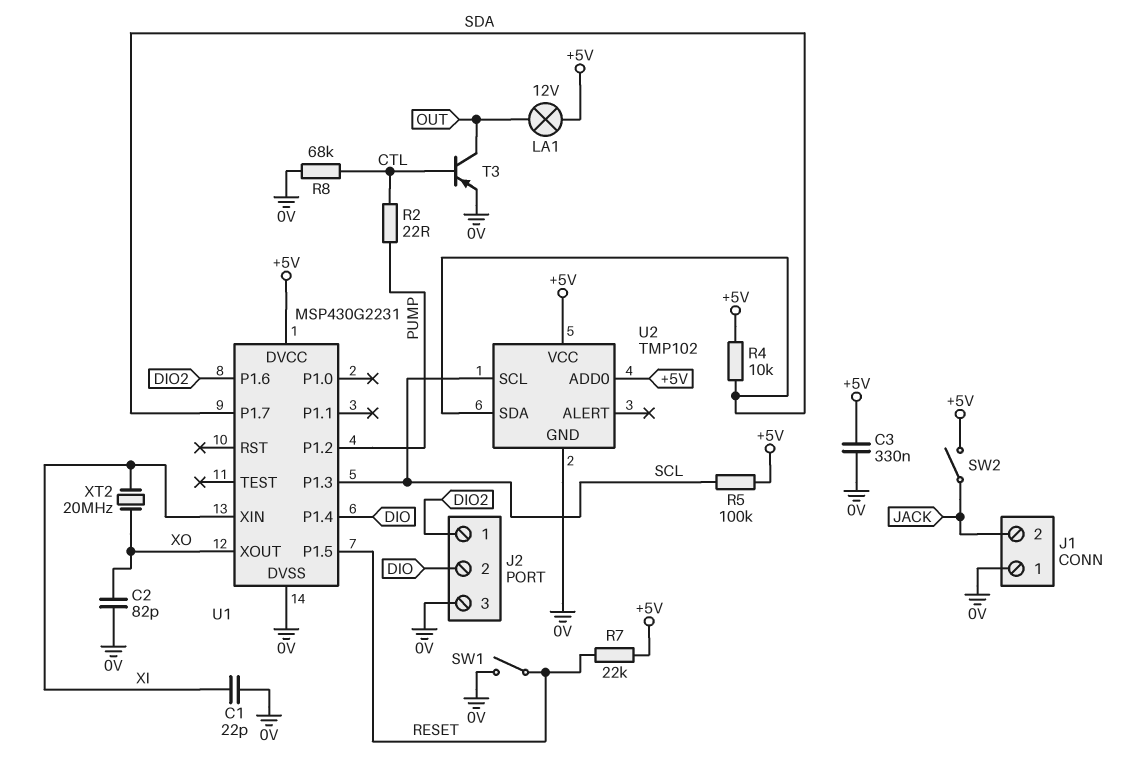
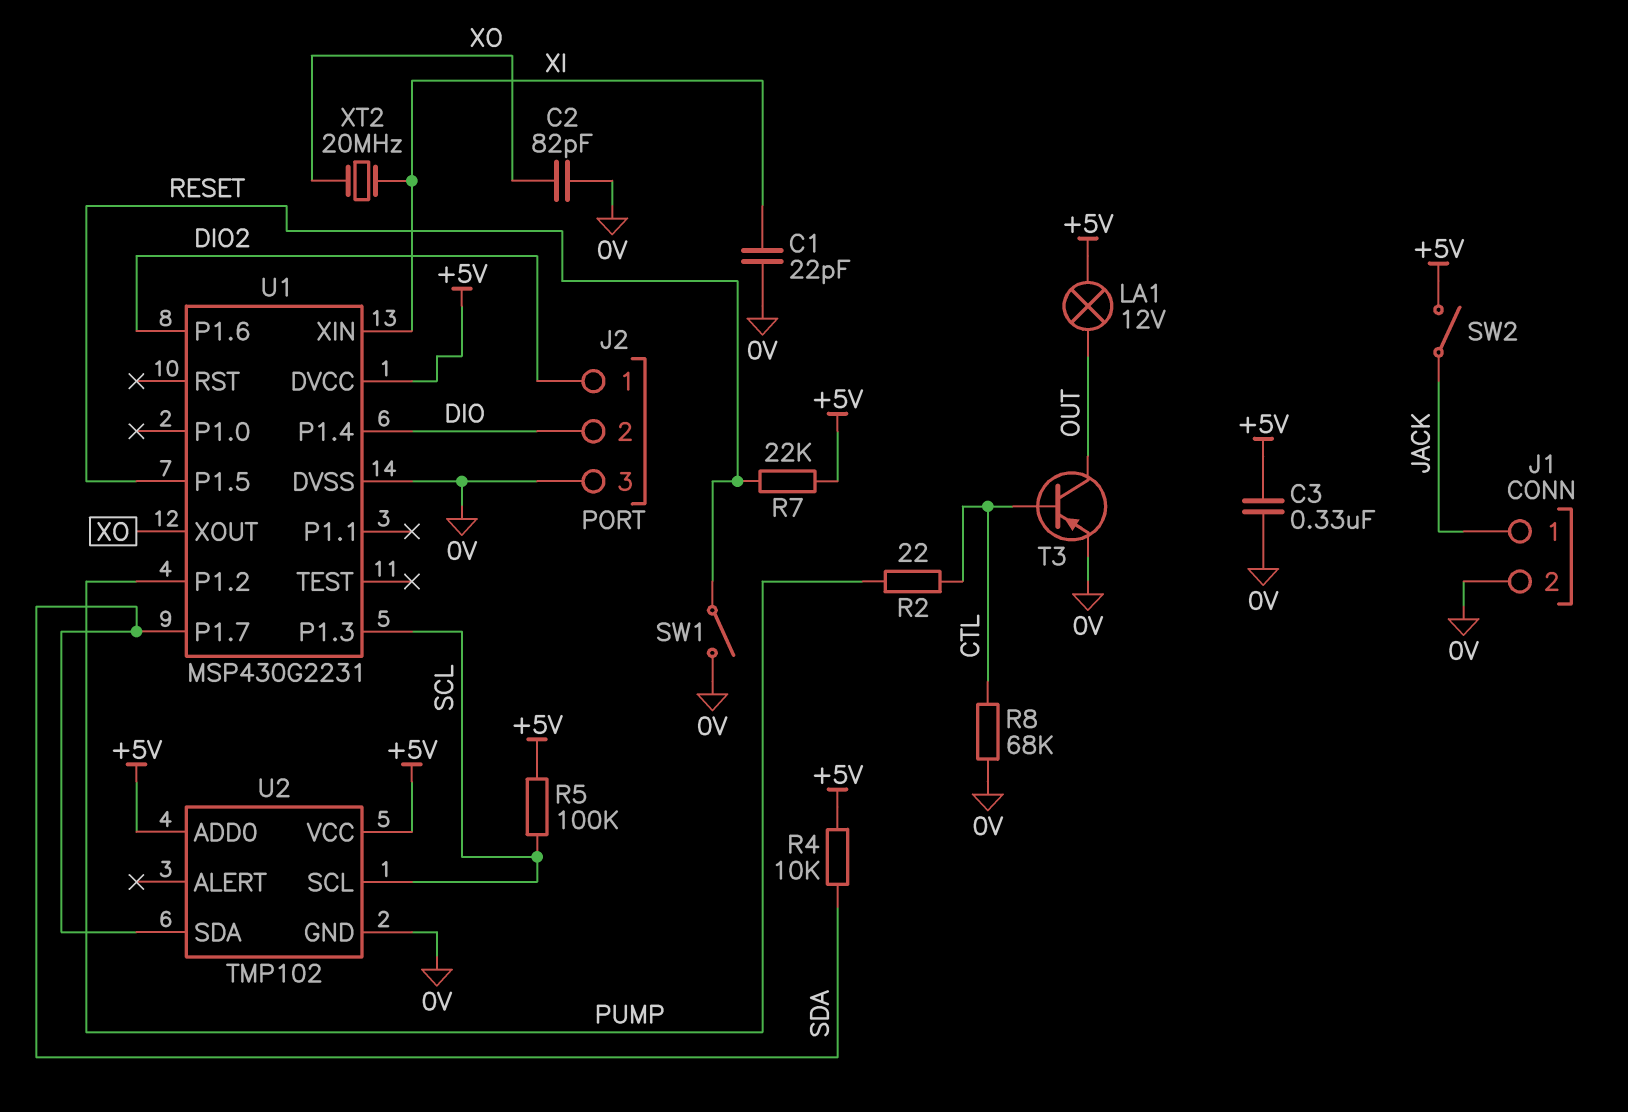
J1 pin 1: 0V -> JACK
J1 pin 2: JACK -> 0V

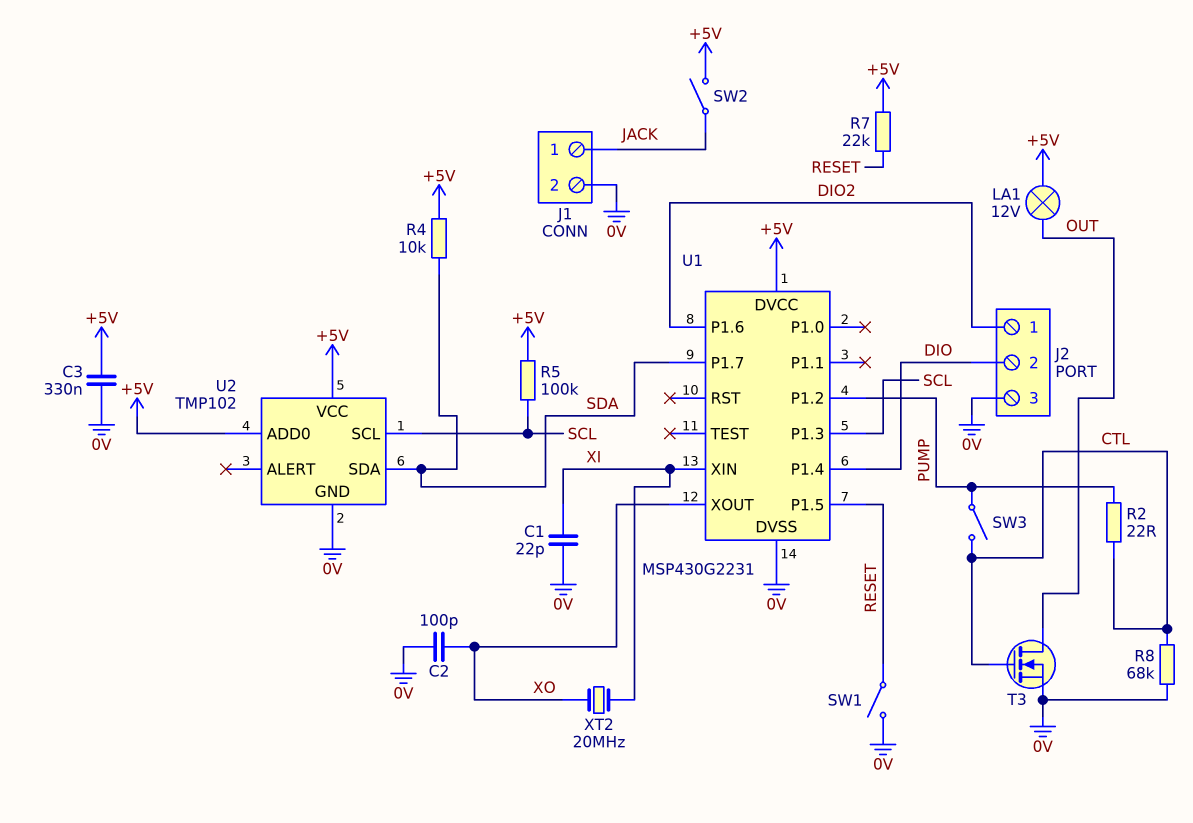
C2: 82pF (0V, XO) -> 100pF (0V, XO)
SW3: none -> switch (CTL, PUMP)
T3: PNP (B CTL, C OUT, E 0V) -> NMOS (G CTL, D OUT, S 0V)

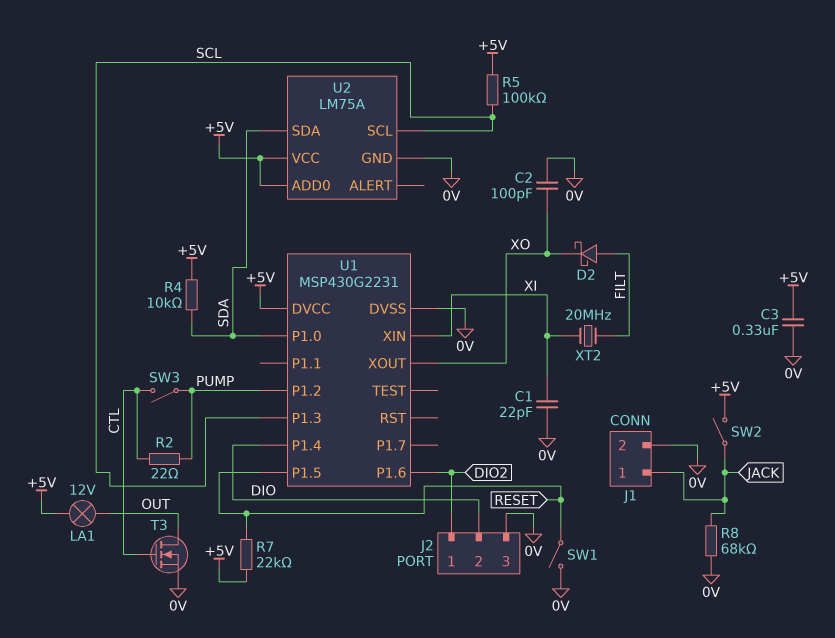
D2: none -> schottky (A FILT, K XO)
R8: 68k (0V, CTL) -> 68k (0V, JACK)
U1 pin P1.0: none -> SDA
U1 pin P1.7: SDA -> none
U2: TMP102 -> LM75A
XT2: 20MHz (XI, XO) -> 20MHz (FILT, XI)

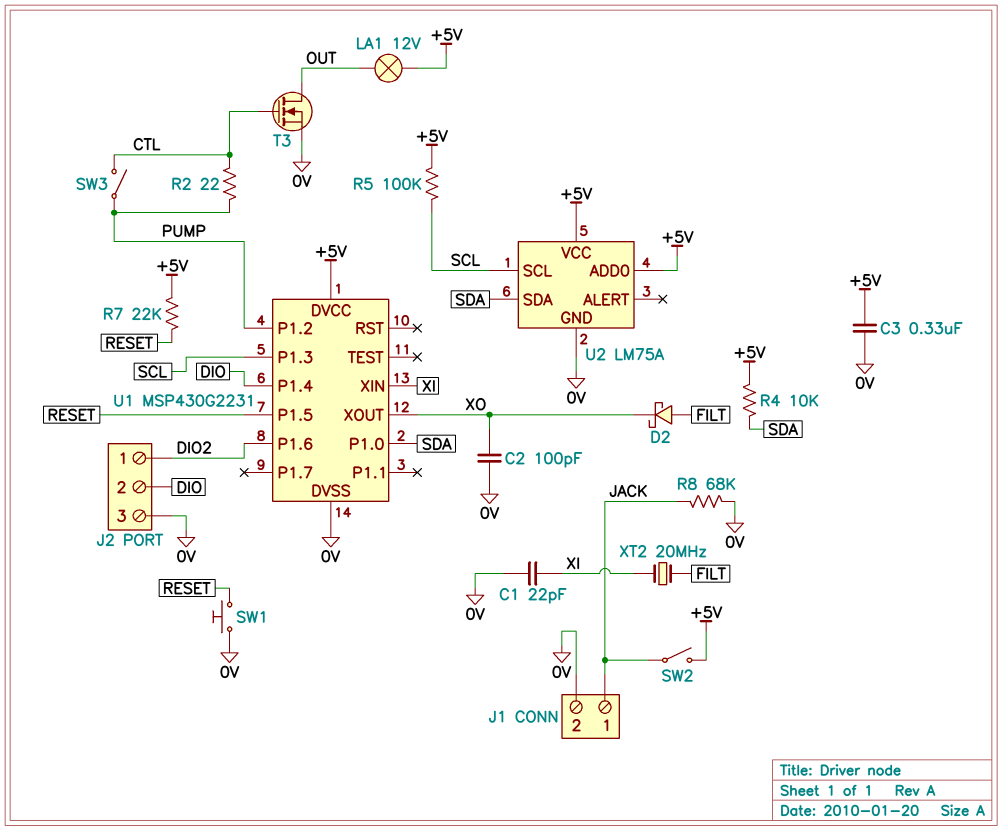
SW1: switch (0V, RESET) -> button (0V, RESET)

